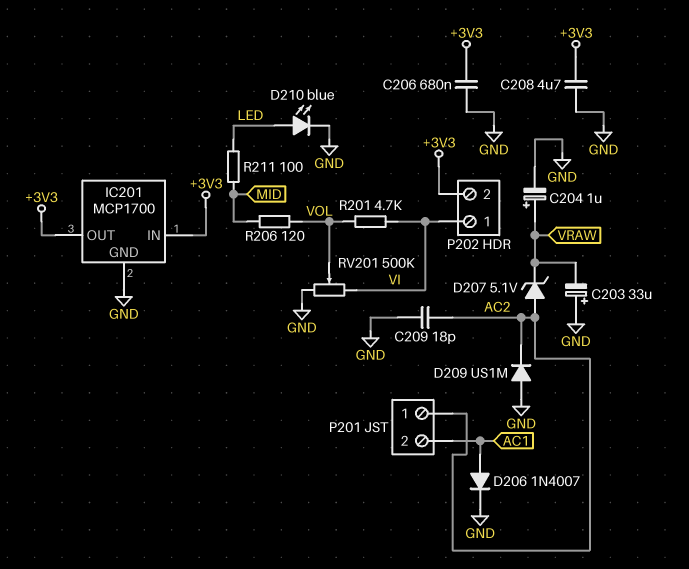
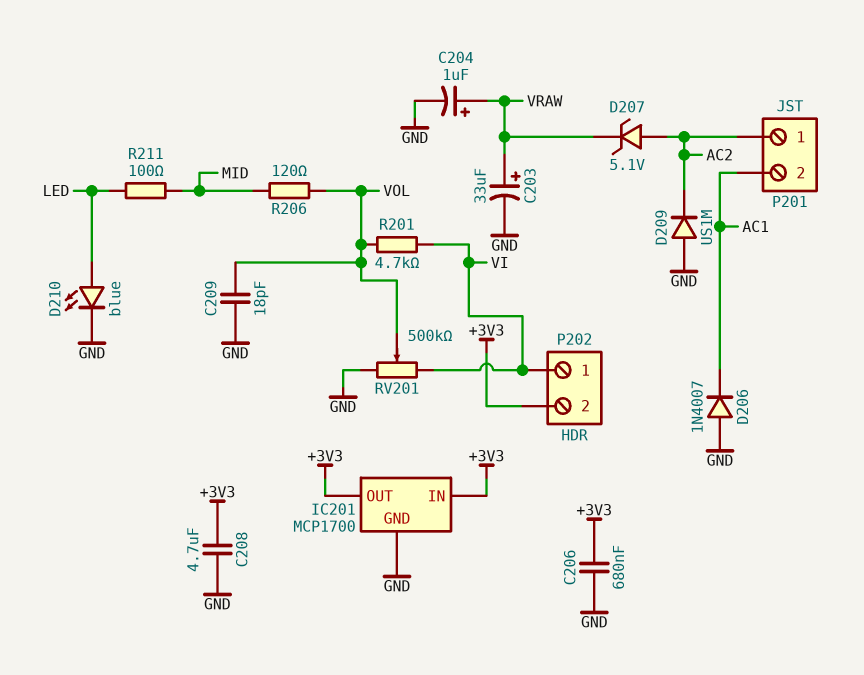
C203: 33uF (plus GND, minus VRAW) -> 33uF (plus VRAW, minus GND)
C209: 18pF (AC2, GND) -> 18pF (GND, VOL)
D206: diode 1N4007 (A AC1, K GND) -> diode 1N4007 (A GND, K AC1)

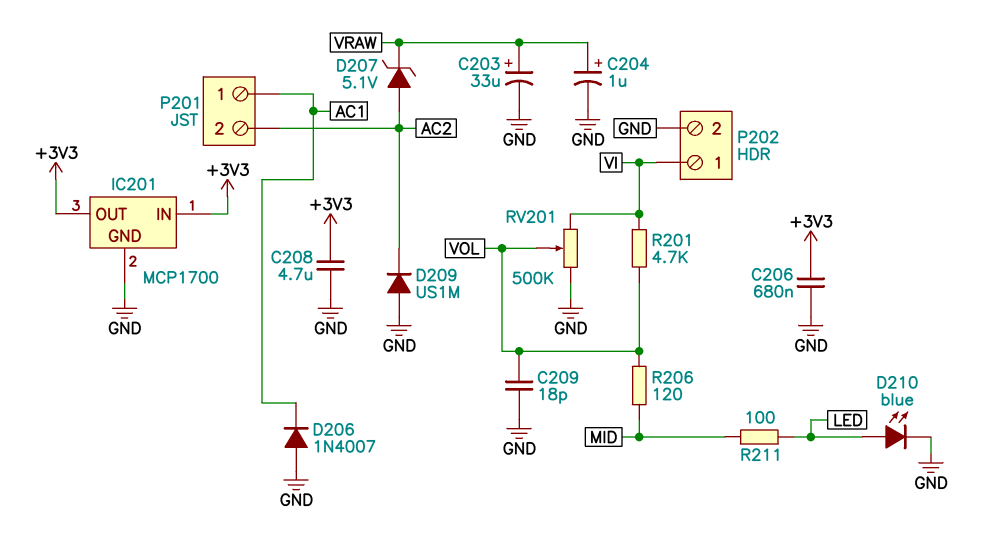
P201 pin 1: AC2 -> AC1
P201 pin 2: AC1 -> AC2
P202 pin 2: +3V3 -> GND

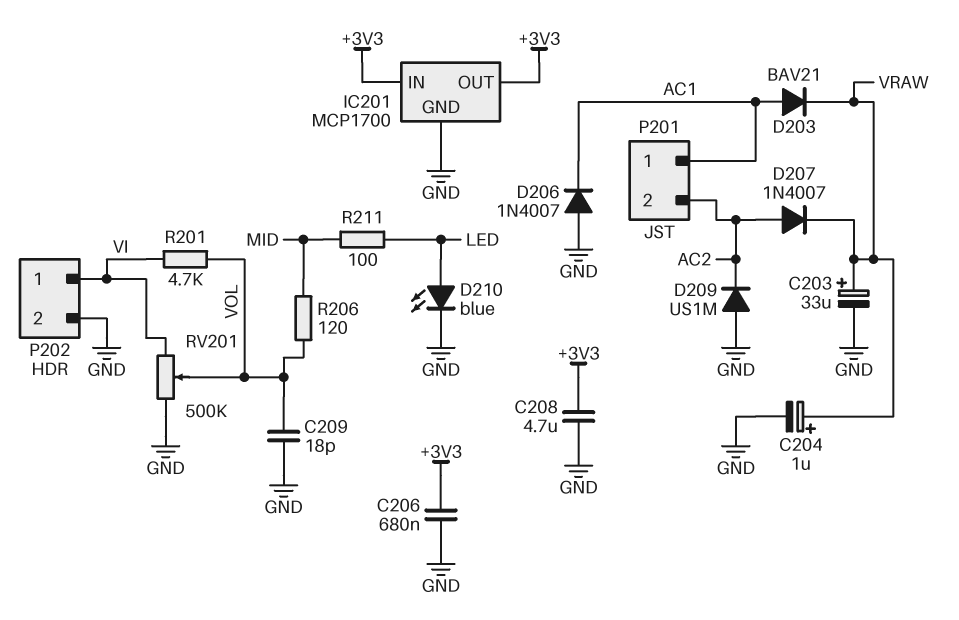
D203: none -> diode BAV21 (A AC1, K VRAW)
D207: zener 5.1V (A AC2, K VRAW) -> diode 1N4007 (A AC2, K VRAW)

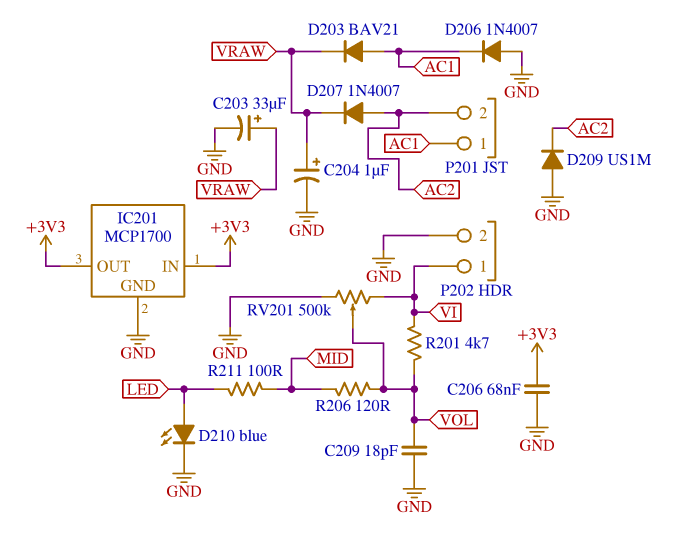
C206: 680nF (+3V3, GND) -> 68nF (+3V3, GND)
C208: 4.7uF (+3V3, GND) -> none

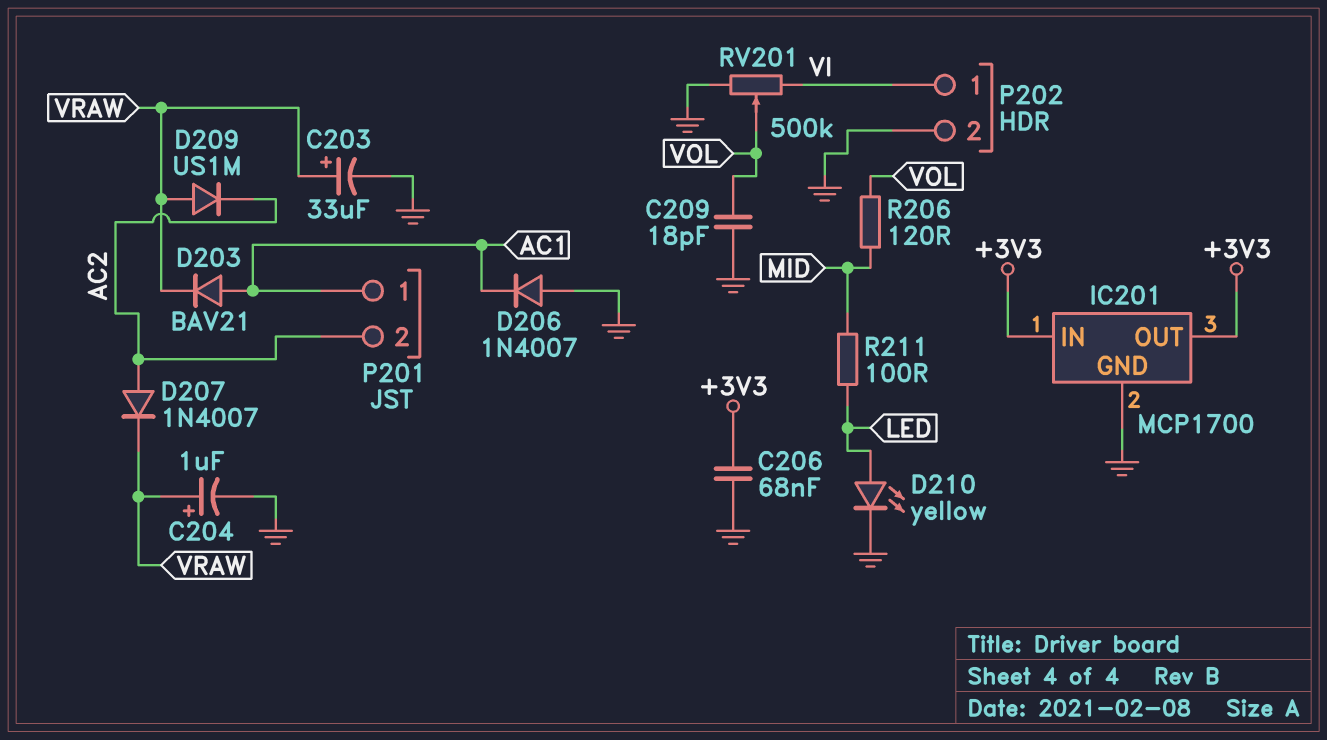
D209: diode US1M (A GND, K AC2) -> diode US1M (A VRAW, K AC2)
D210: LED blue (A LED, K GND) -> LED yellow (A LED, K GND)
R201: 4.7k (VI, VOL) -> none

